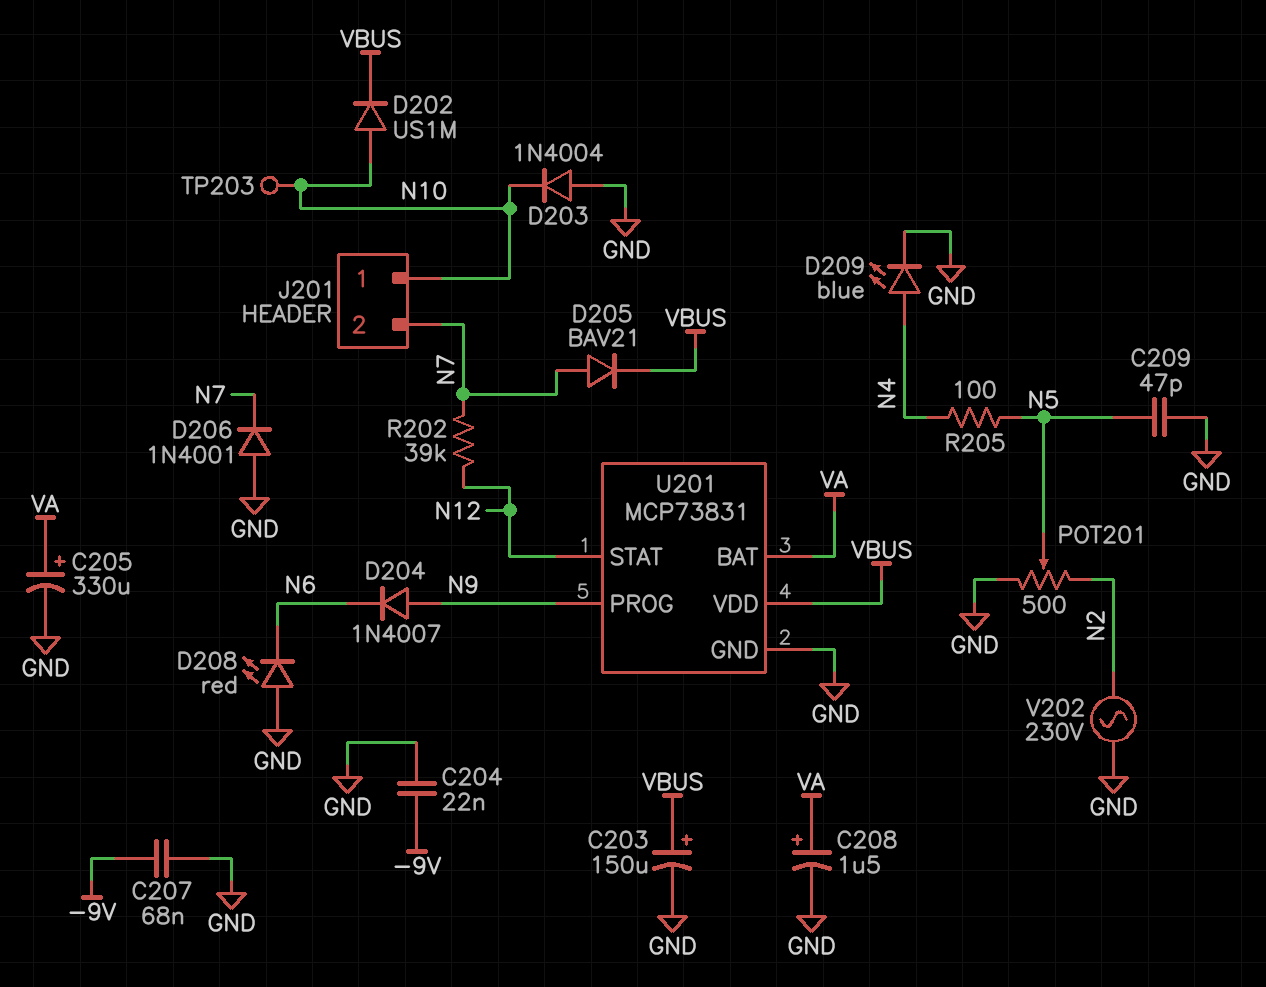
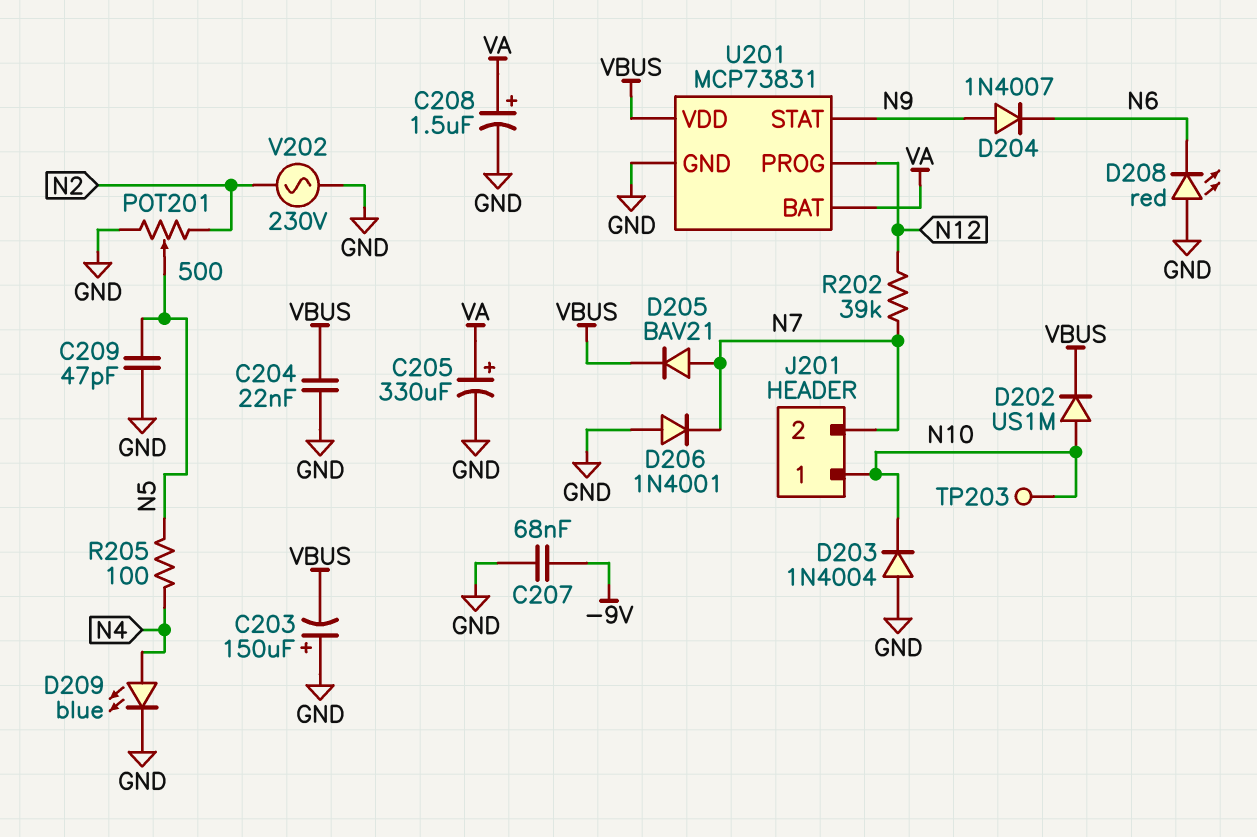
C203: 150uF (plus VBUS, minus GND) -> 150uF (plus GND, minus VBUS)
C204: 22nF (-9V, GND) -> 22nF (GND, VBUS)
U201 pin PROG: N9 -> N12
U201 pin STAT: N12 -> N9

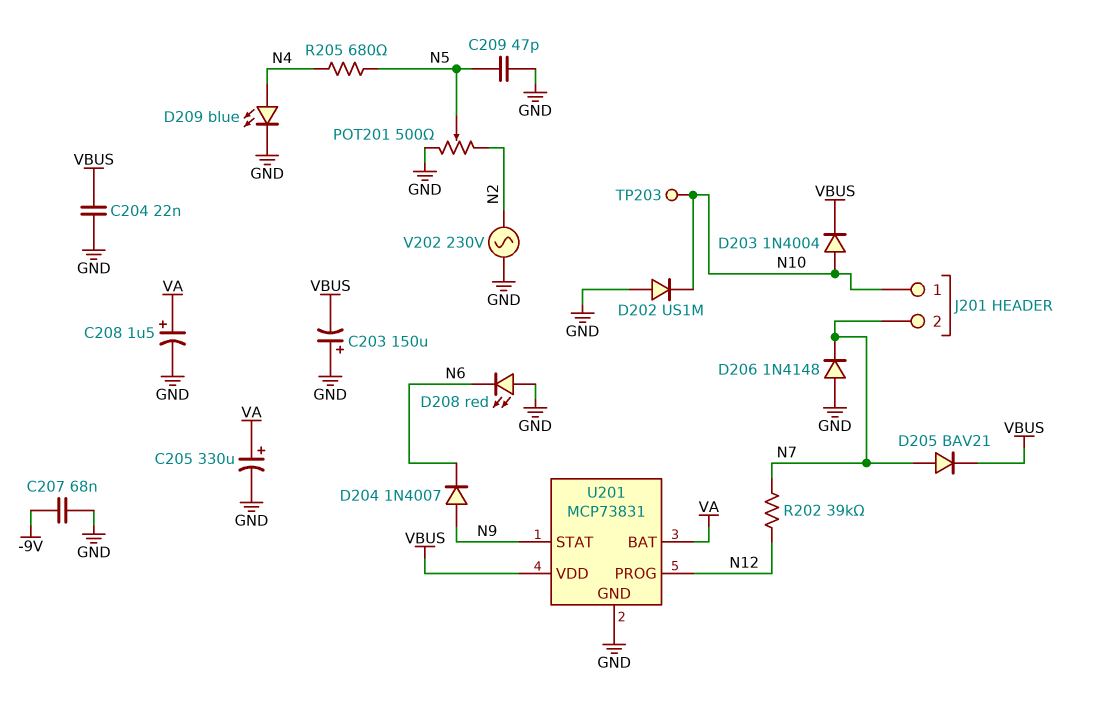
D202: diode US1M (A N10, K VBUS) -> diode US1M (A GND, K N10)
D203: diode 1N4004 (A GND, K N10) -> diode 1N4004 (A N10, K VBUS)
D206: diode 1N4001 (A GND, K N7) -> diode 1N4148 (A GND, K N7)
R205: 100 (N4, N5) -> 680 (N4, N5)

